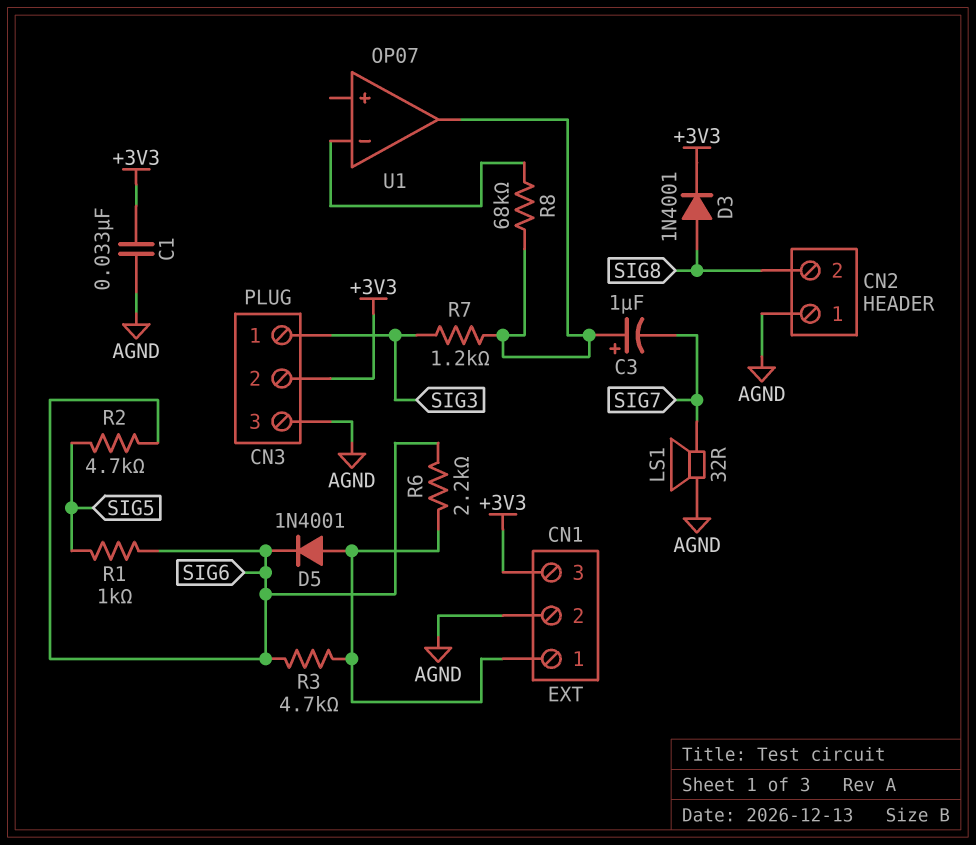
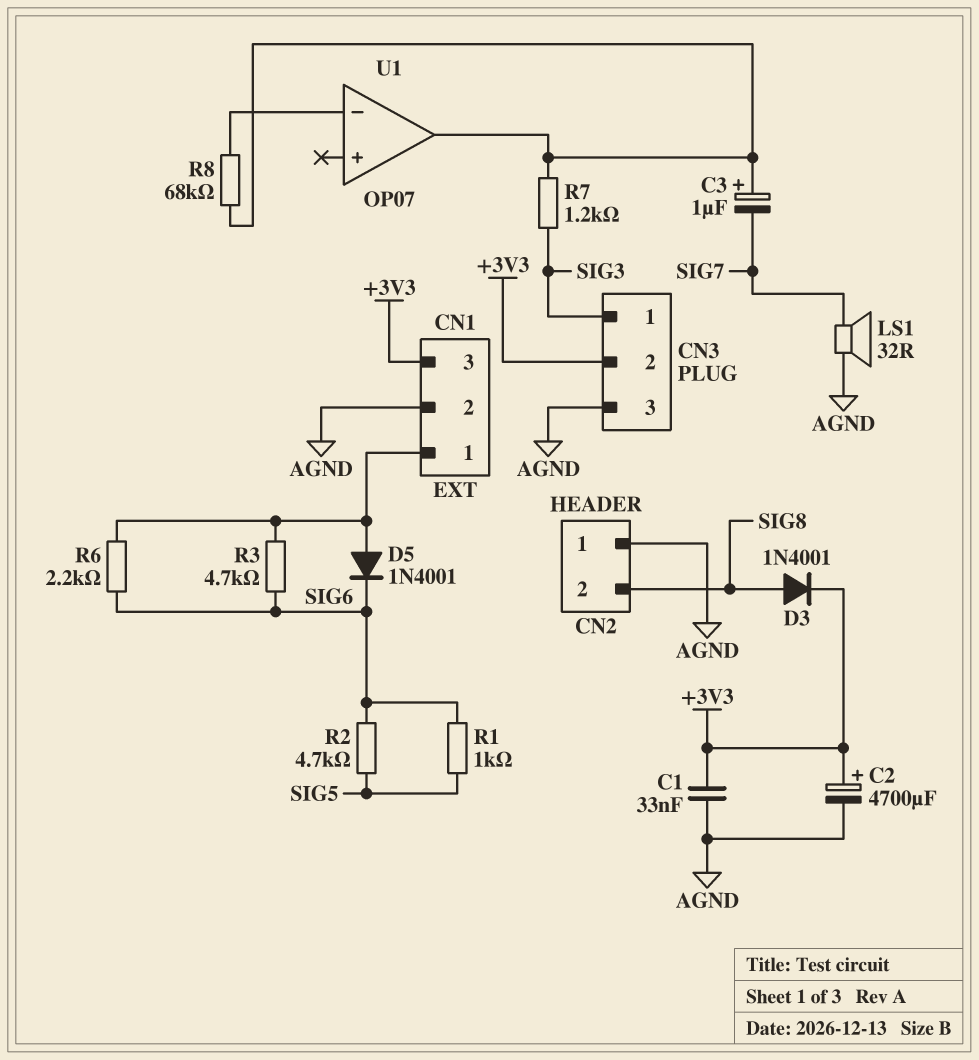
C2: none -> 4700uF (plus +3V3, minus AGND)

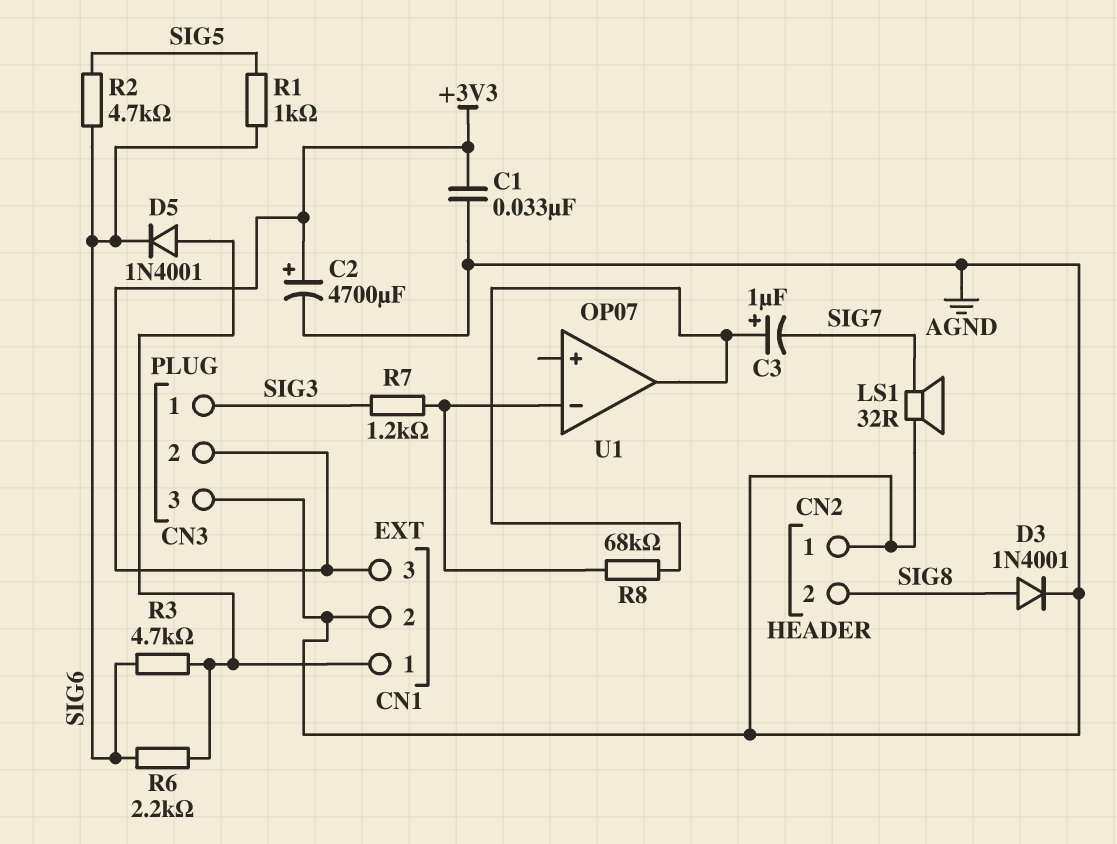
D3: diode 1N4001 (A SIG8, K +3V3) -> diode 1N4001 (A SIG8, K AGND)
R7: 1.2k (SIG3, U1/out) -> 1.2k (SIG3, U1/in-)

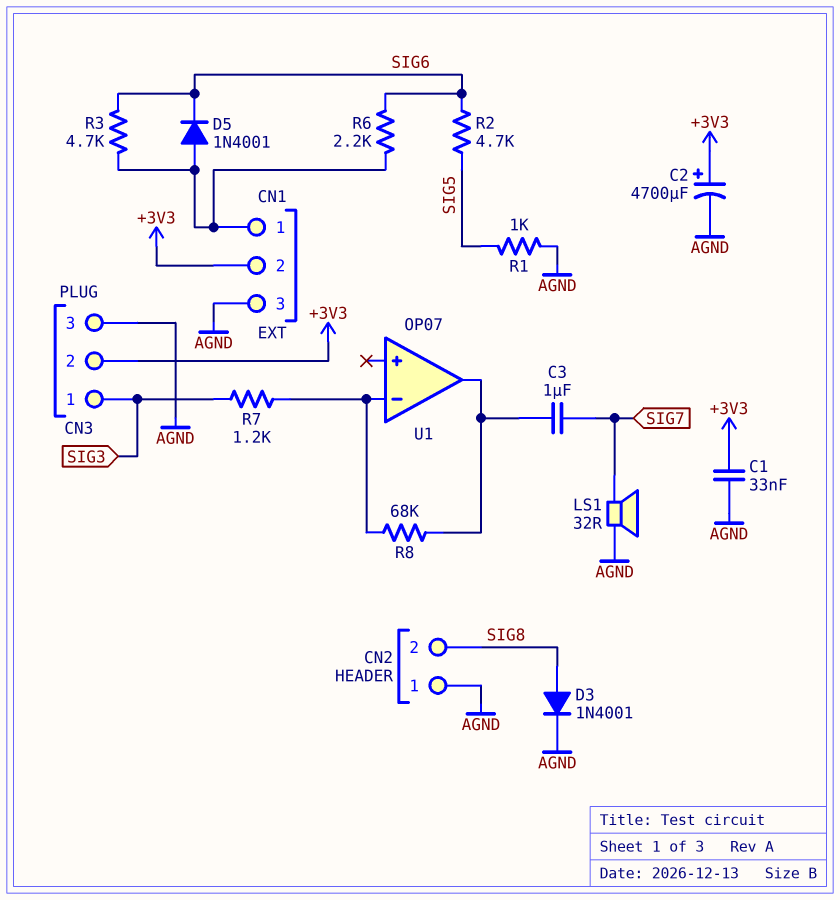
C3: 1uF (plus U1/out, minus SIG7) -> 1uF (SIG7, U1/out)
CN1 pin 2: AGND -> +3V3
CN1 pin 3: +3V3 -> AGND
R1: 1k (SIG5, SIG6) -> 1k (AGND, SIG5)

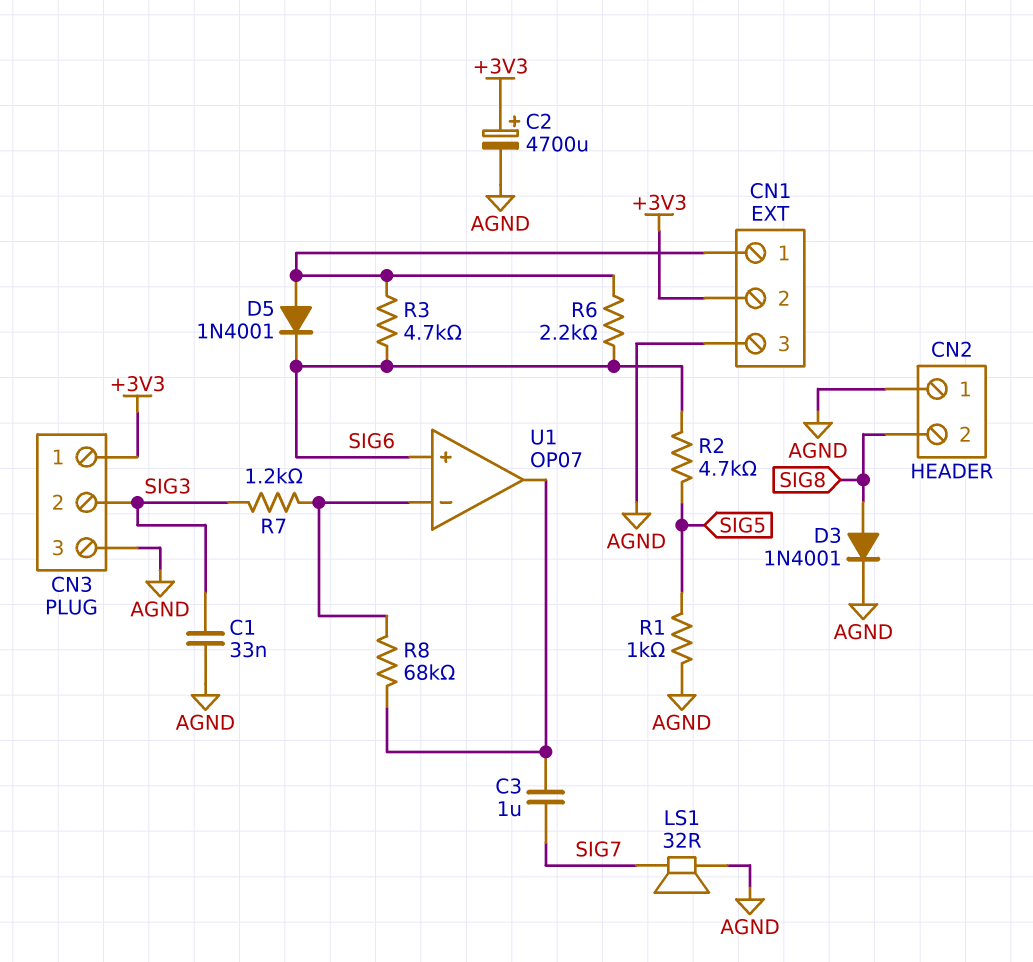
C1: 33nF (+3V3, AGND) -> 33nF (AGND, SIG3)
CN3 pin 1: SIG3 -> +3V3
CN3 pin 2: +3V3 -> SIG3
U1 pin in+: none -> SIG6

